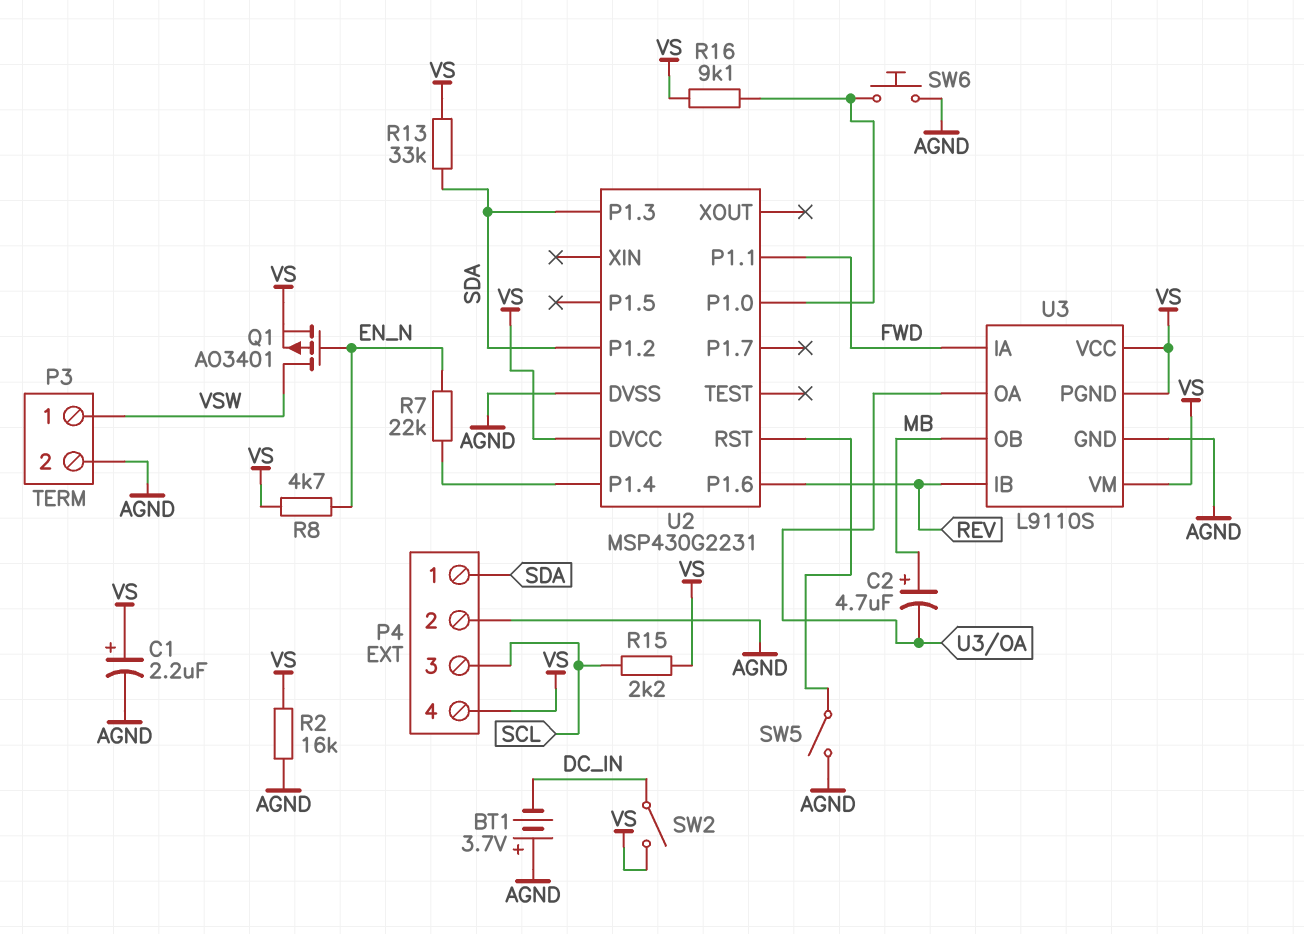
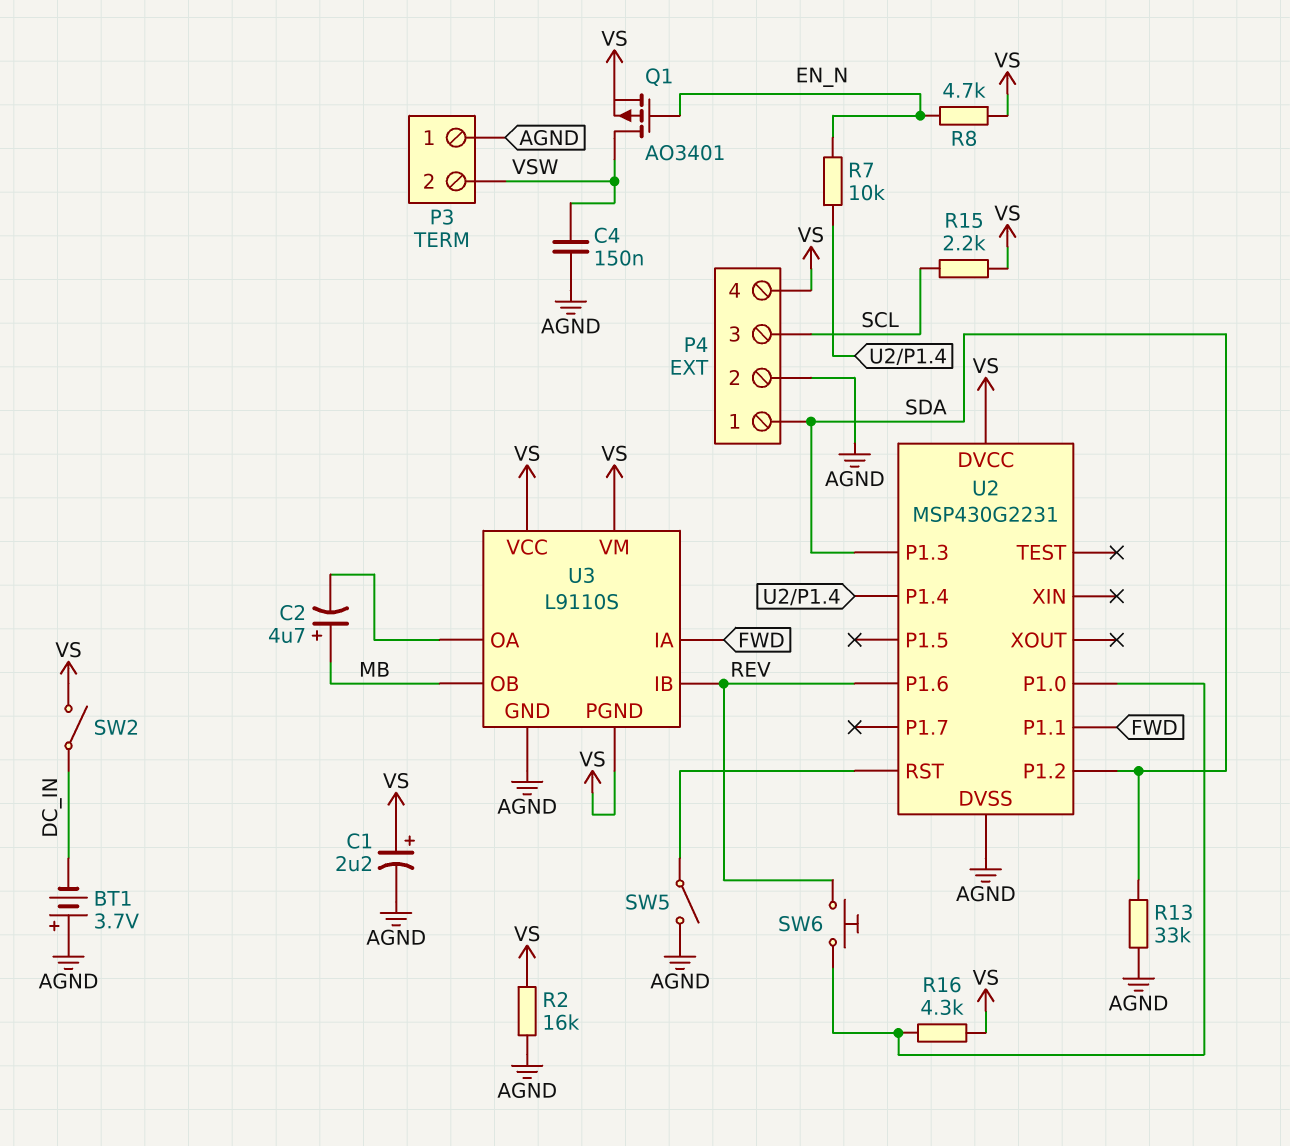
C4: none -> 150nF (AGND, VSW)
P3 pin 1: VSW -> AGND
P3 pin 2: AGND -> VSW
R7: 22k (EN_N, U2/P1.4) -> 10k (EN_N, U2/P1.4)
R13: 33k (SDA, VS) -> 33k (AGND, SDA)
R16: 9.1k (U2/P1.0, VS) -> 4.3k (U2/P1.0, VS)
SW6: button (AGND, U2/P1.0) -> button (REV, U2/P1.0)

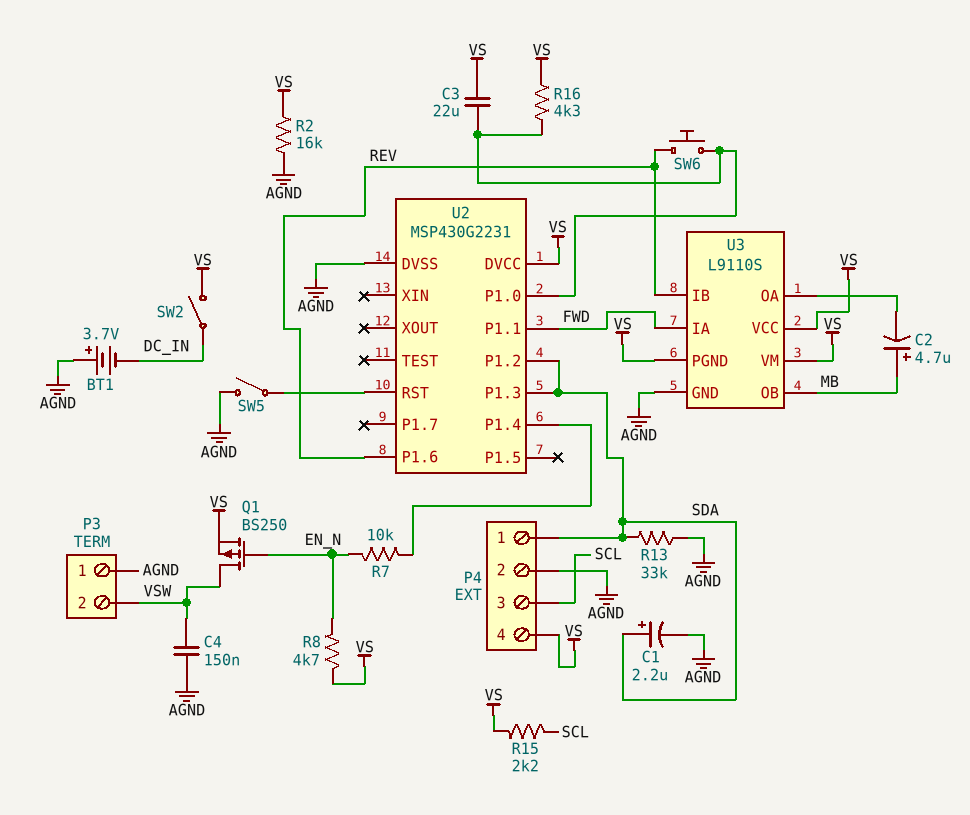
C1: 2.2uF (plus VS, minus AGND) -> 2.2uF (plus SDA, minus AGND)
C3: none -> 22uF (U2/P1.0, VS)
Q1: PMOS AO3401 (G EN_N, D VSW, S VS) -> PMOS BS250 (G EN_N, D VSW, S VS)

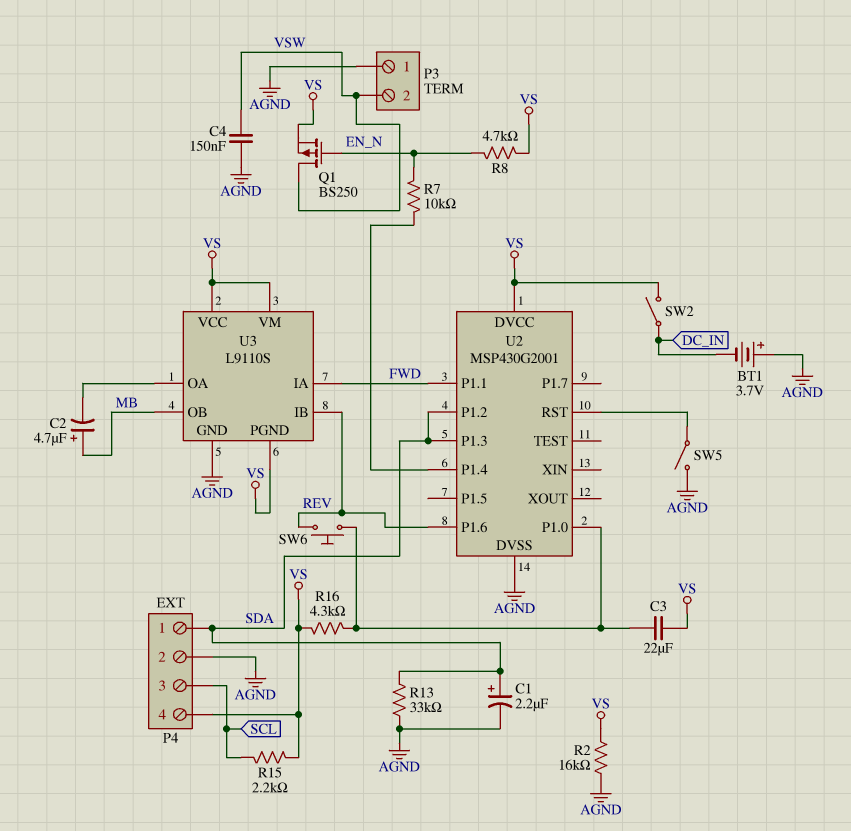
U2: MSP430G2231 -> MSP430G2001

